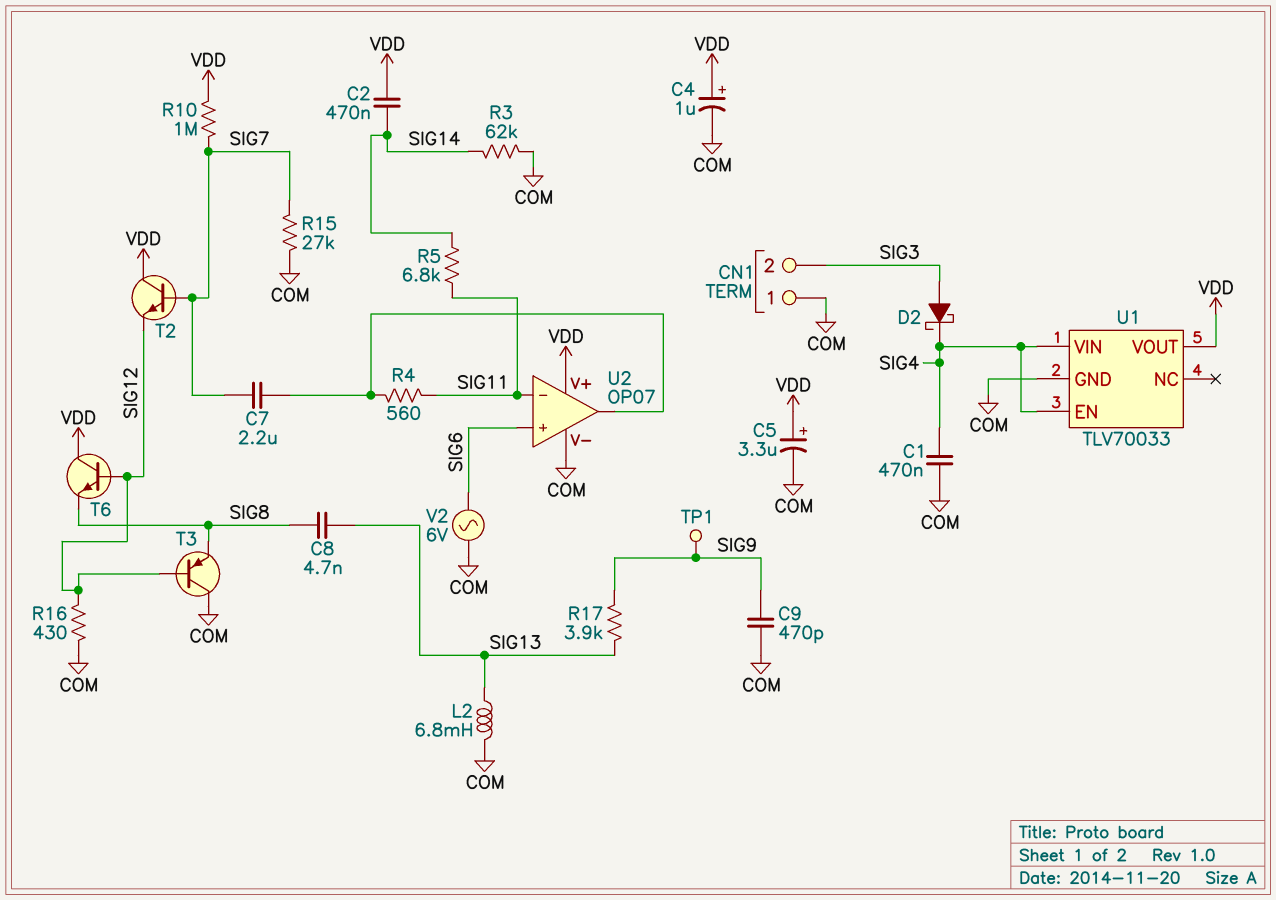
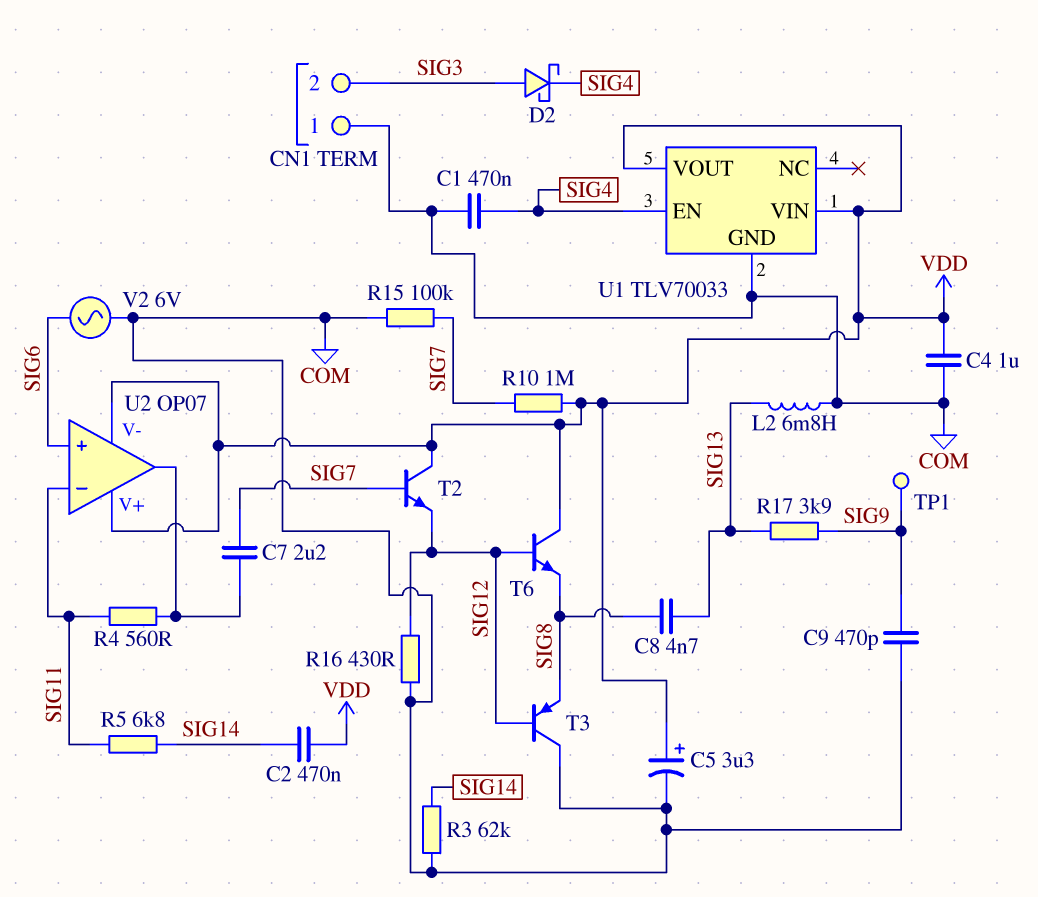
C4: 1uF (plus VDD, minus COM) -> 1uF (COM, VDD)
R15: 27k (COM, SIG7) -> 100k (COM, SIG7)
U1 pin VIN: SIG4 -> VDD
U2 pin V-: COM -> VDD

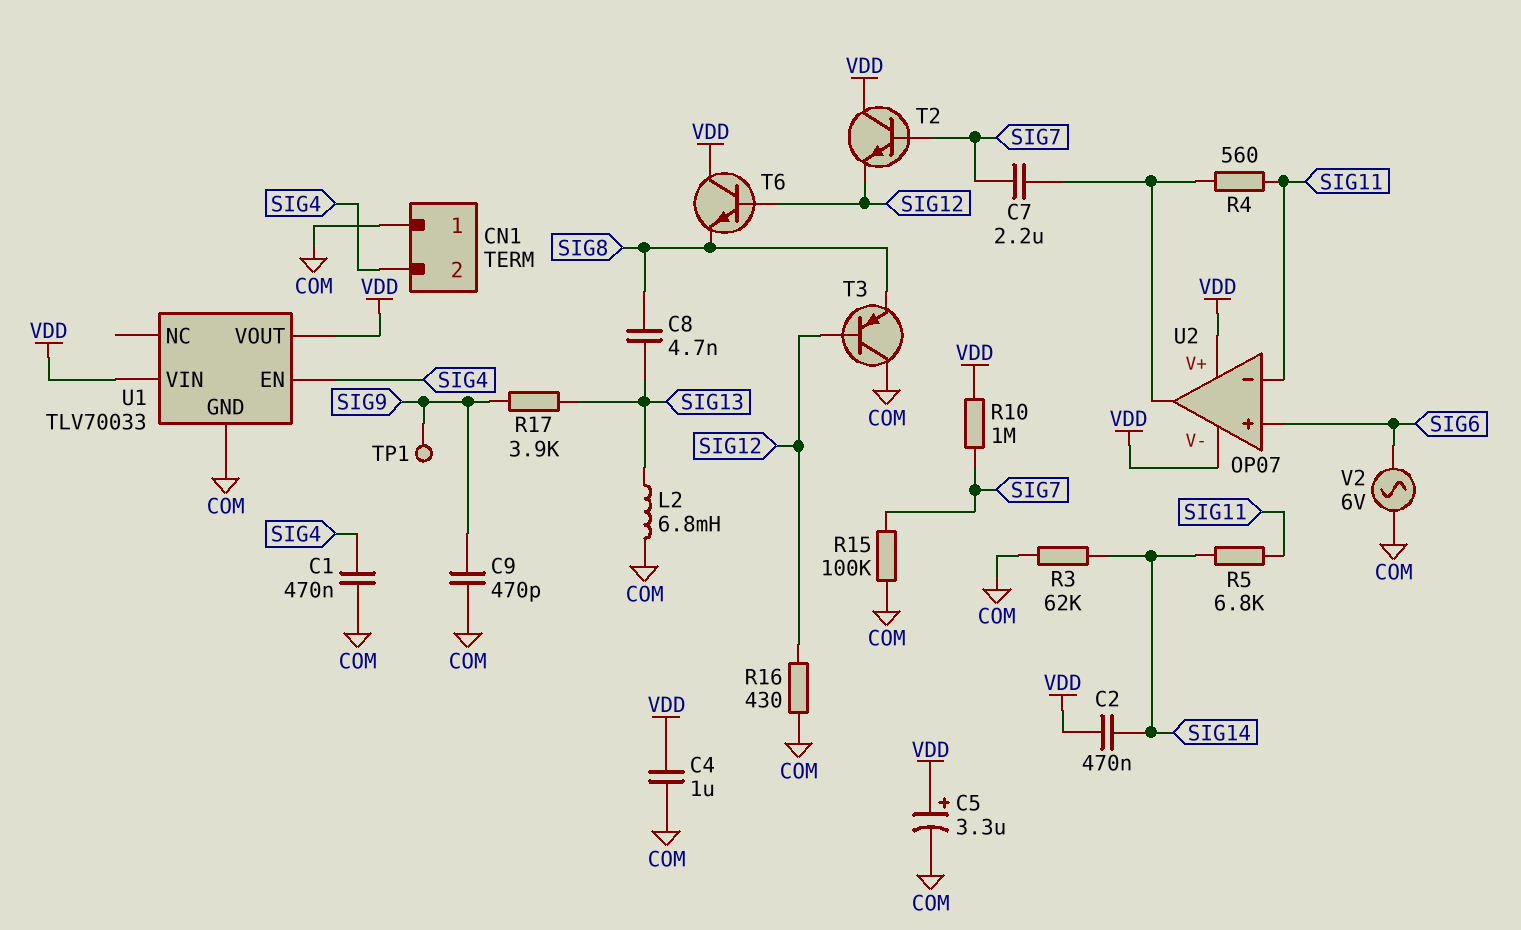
CN1 pin 2: SIG3 -> SIG4
D2: schottky (A SIG3, K SIG4) -> none

